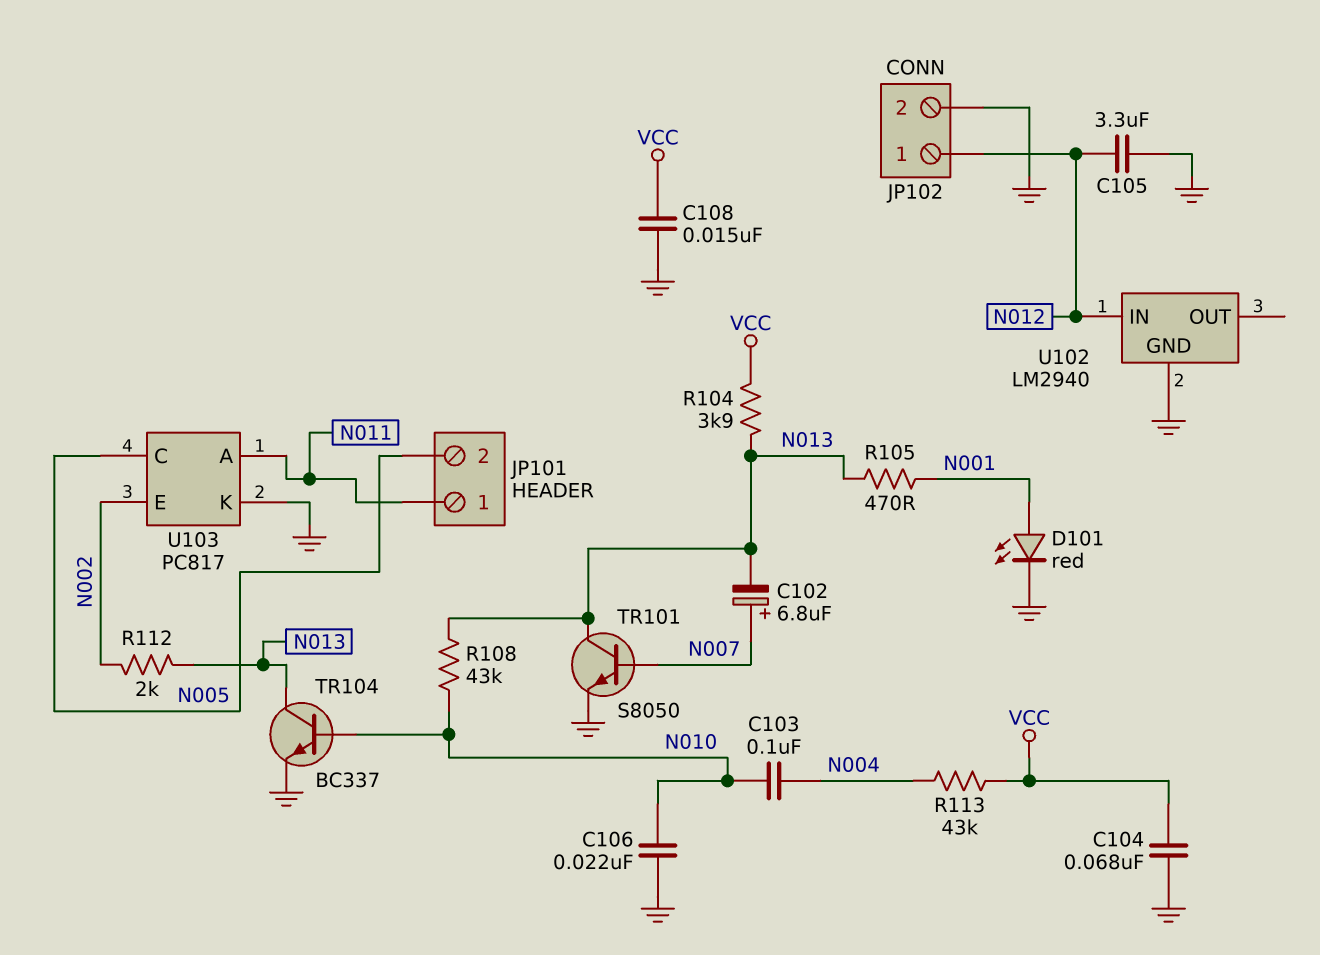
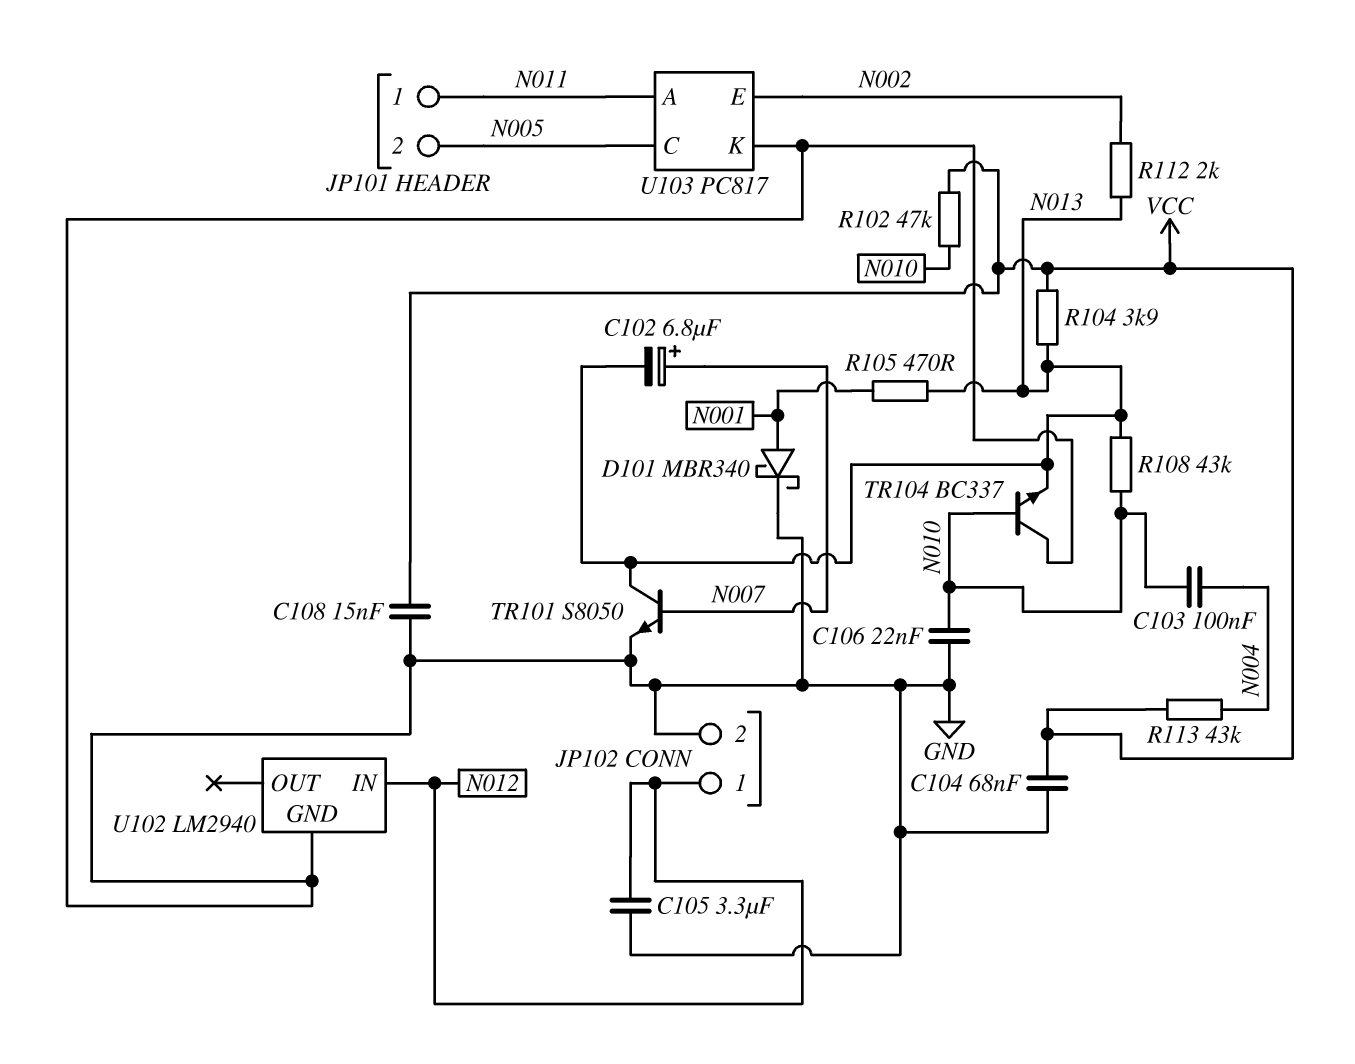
D101: LED red (A N001, K GND) -> schottky MBR340 (A N001, K GND)
R102: none -> 47k (N010, VCC)
TR104: NPN BC337 (B N010, C N013, E GND) -> NPN BC337 (B N010, C GND, E N013)

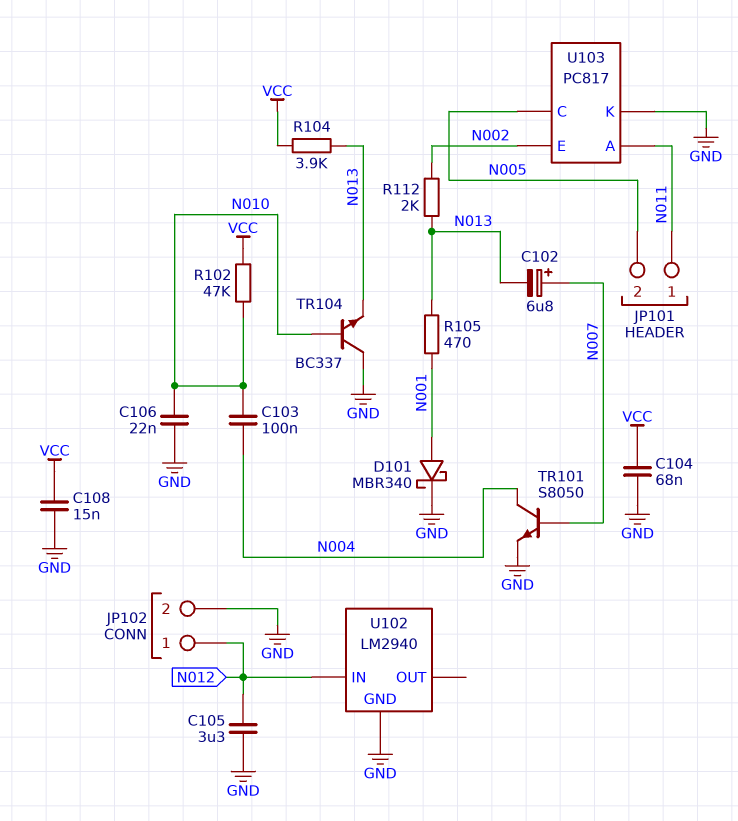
R108: 43k (N010, N013) -> none
R113: 43k (N004, VCC) -> none
TR101: NPN S8050 (B N007, C N013, E GND) -> NPN S8050 (B N007, C N004, E GND)

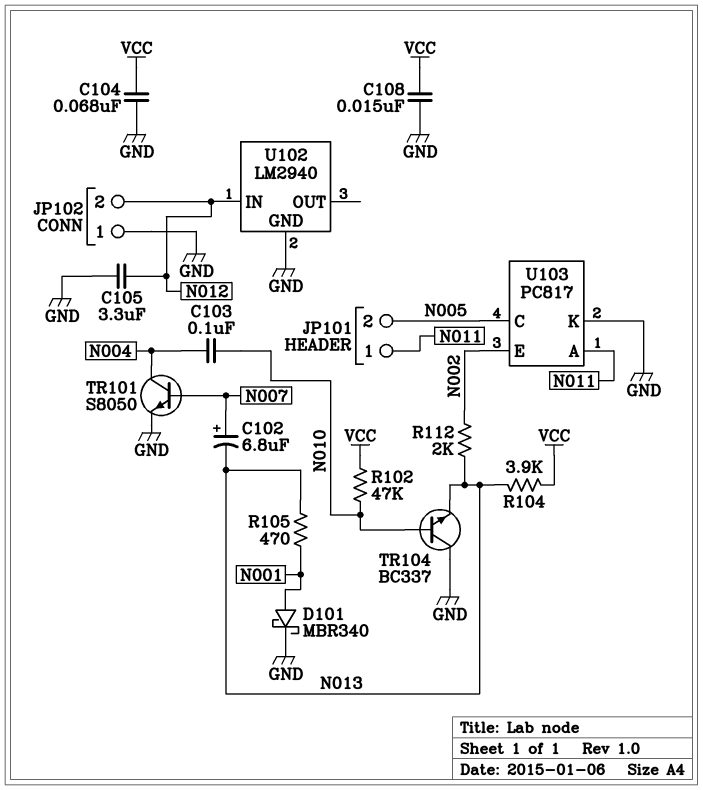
C106: 22nF (GND, N010) -> none
JP102 pin 1: N012 -> GND
JP102 pin 2: GND -> N012

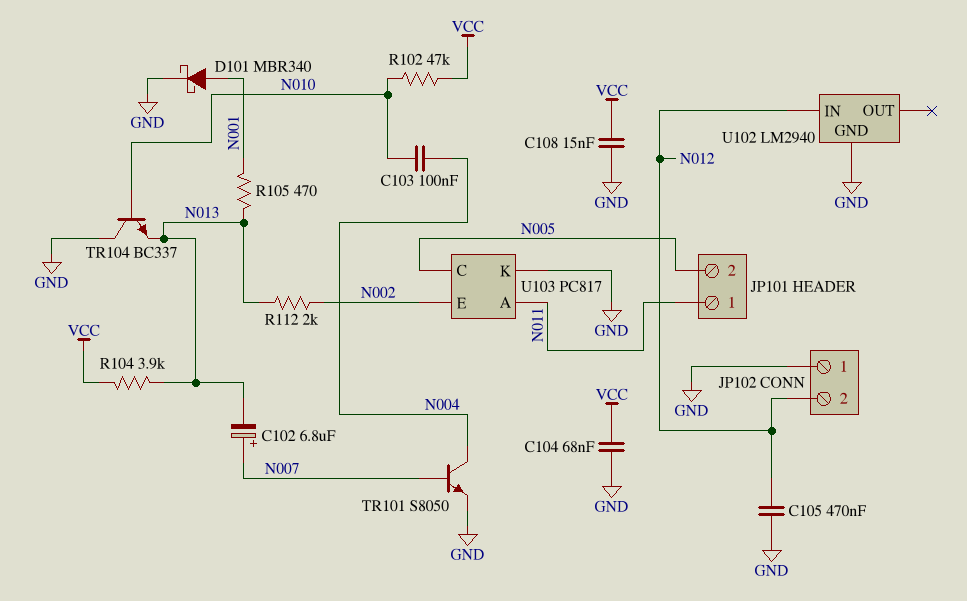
C105: 3.3uF (GND, N012) -> 470nF (GND, N012)

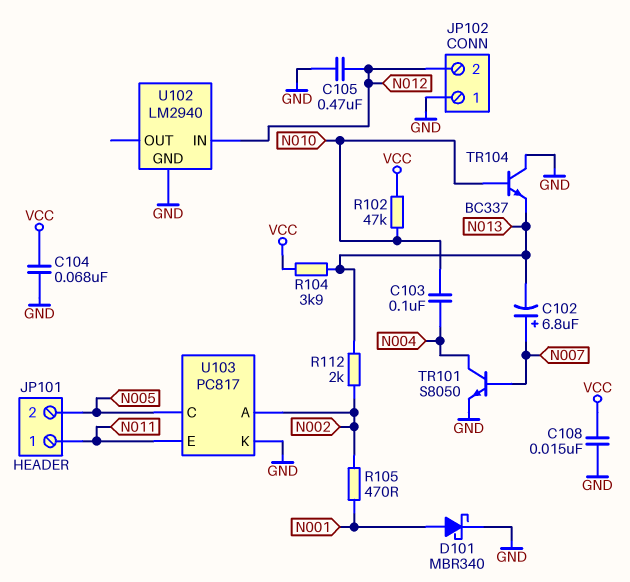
R105: 470 (N001, N013) -> 470 (N001, N002)
U103 pin A: N011 -> N002
U103 pin E: N002 -> N011

